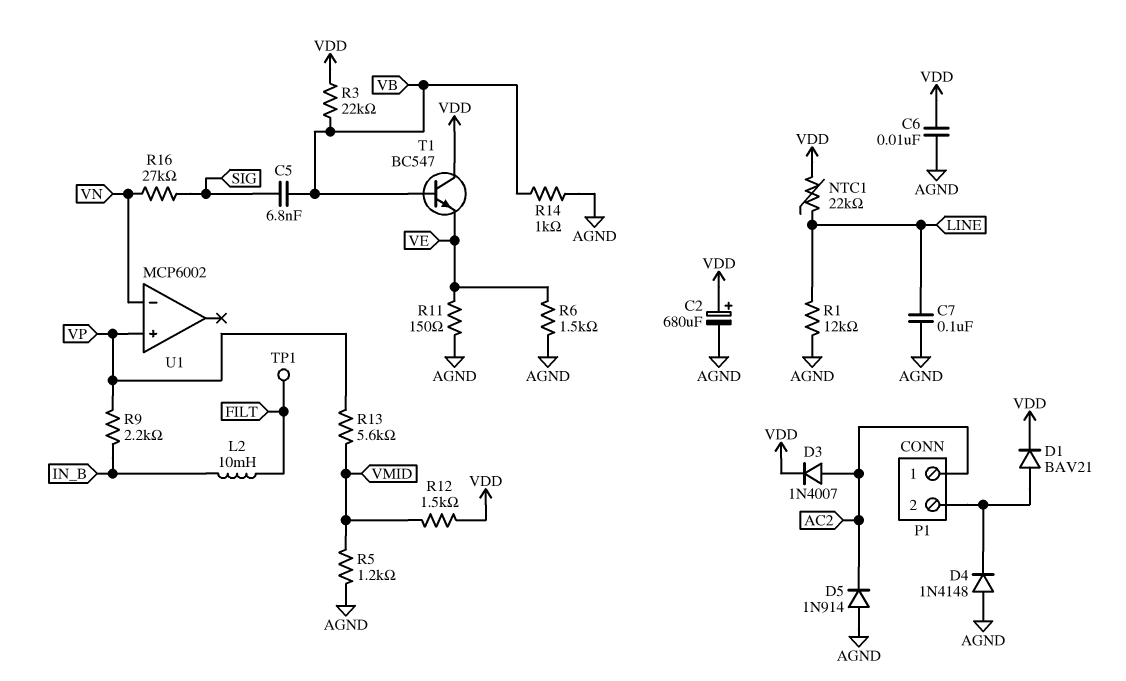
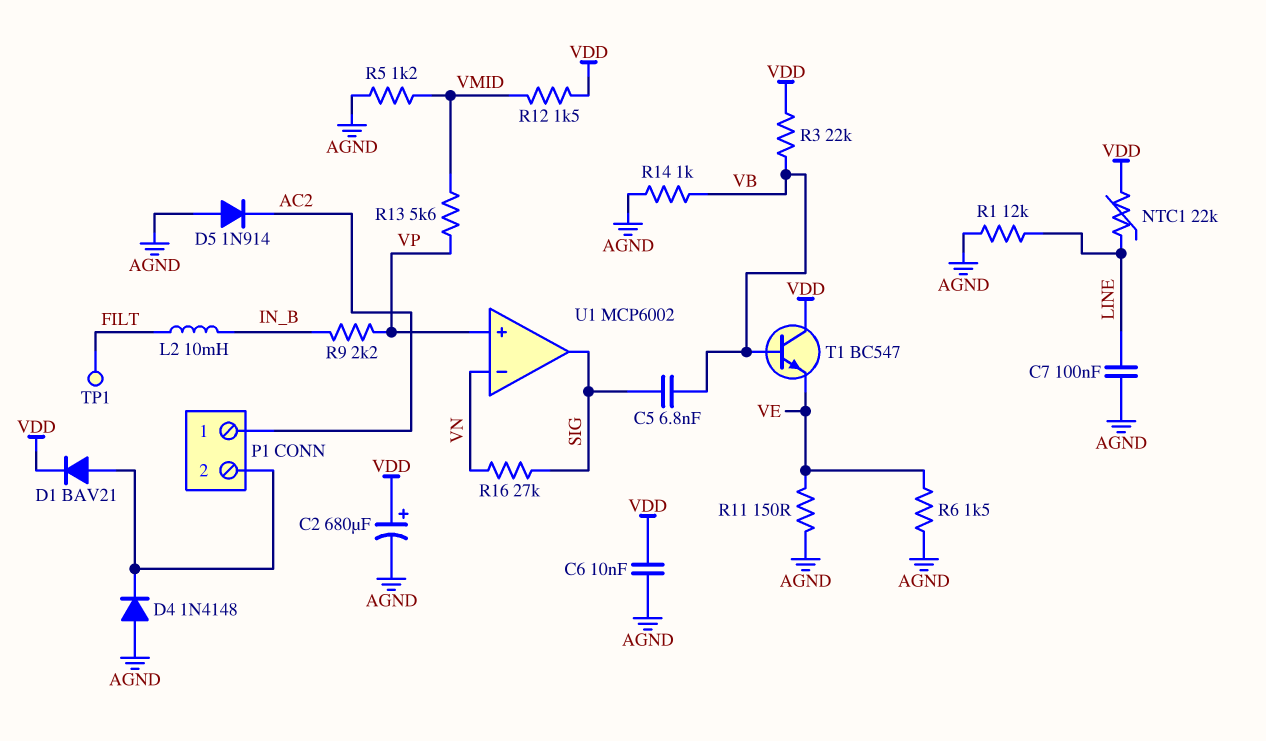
D3: diode 1N4007 (A AC2, K VDD) -> none
U1 pin out: none -> SIG

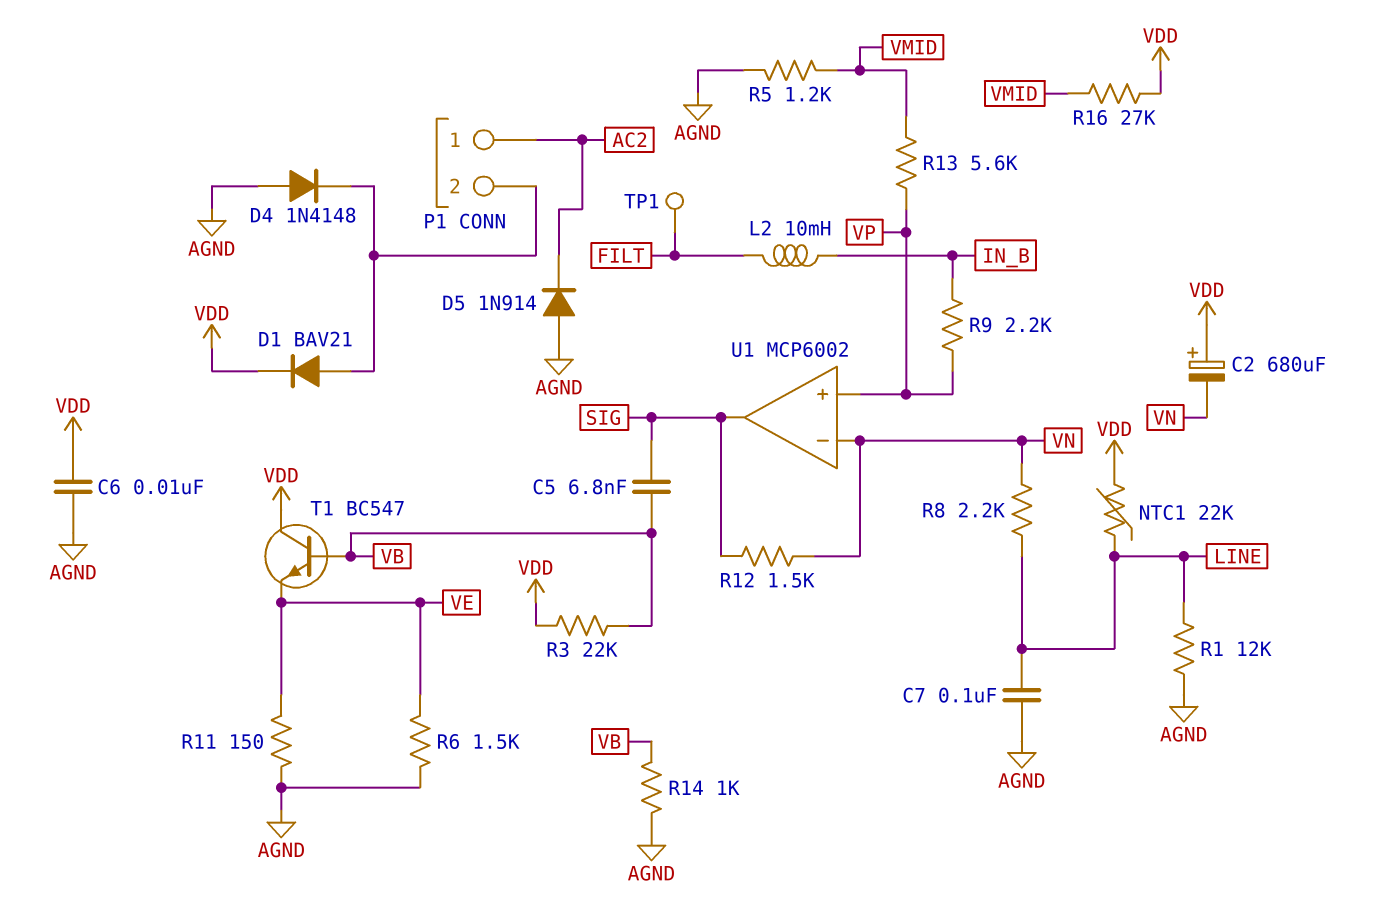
C2: 680uF (plus VDD, minus AGND) -> 680uF (plus VDD, minus VN)
R8: none -> 2.2k (LINE, VN)
R12: 1.5k (VDD, VMID) -> 1.5k (SIG, VN)
R16: 27k (SIG, VN) -> 27k (VDD, VMID)

